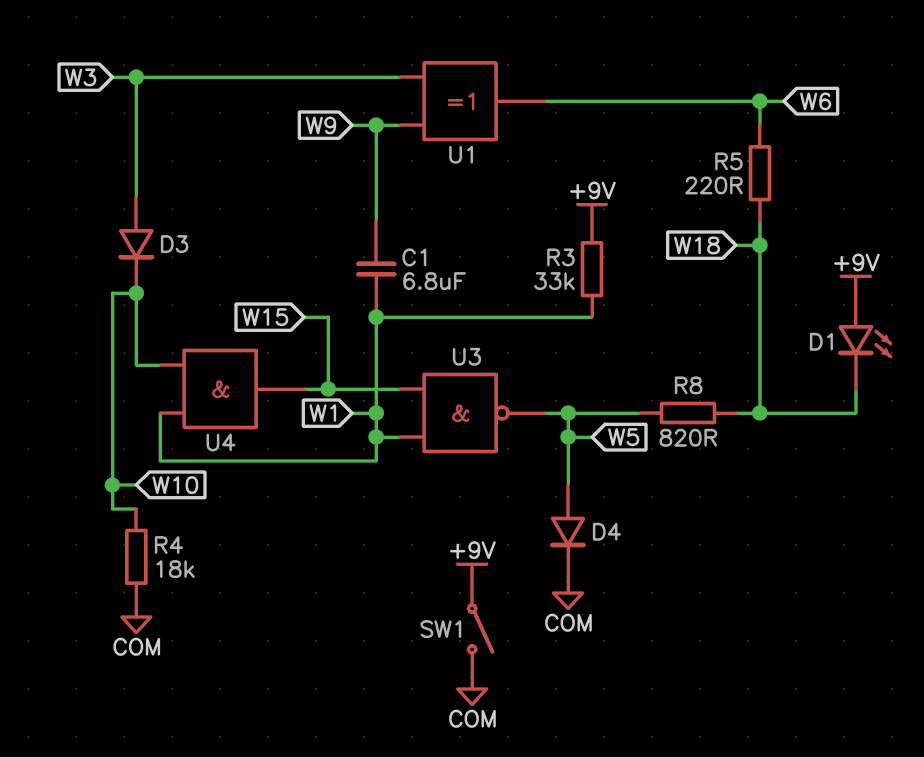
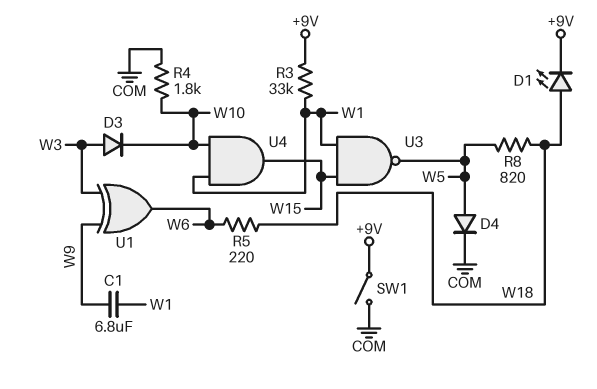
D1: LED (A +9V, K W18) -> LED (A W18, K +9V)
R4: 18k (COM, W10) -> 1.8k (COM, W10)

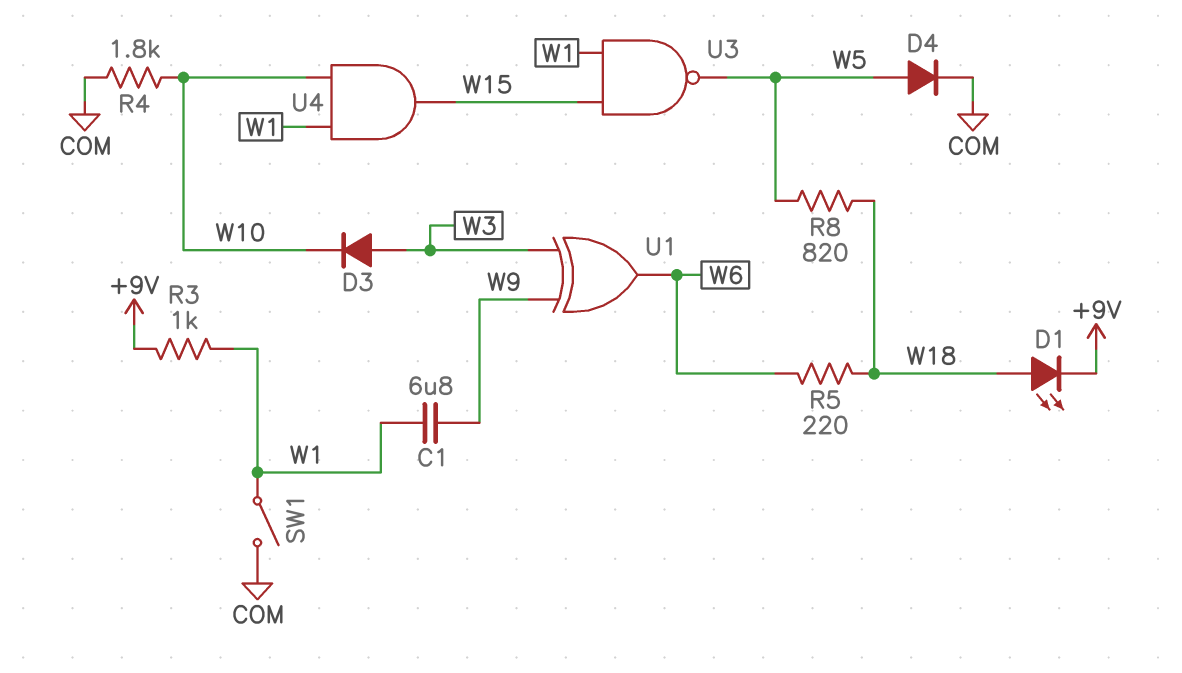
R3: 33k (+9V, W1) -> 1k (+9V, W1)
SW1: switch (+9V, COM) -> switch (COM, W1)

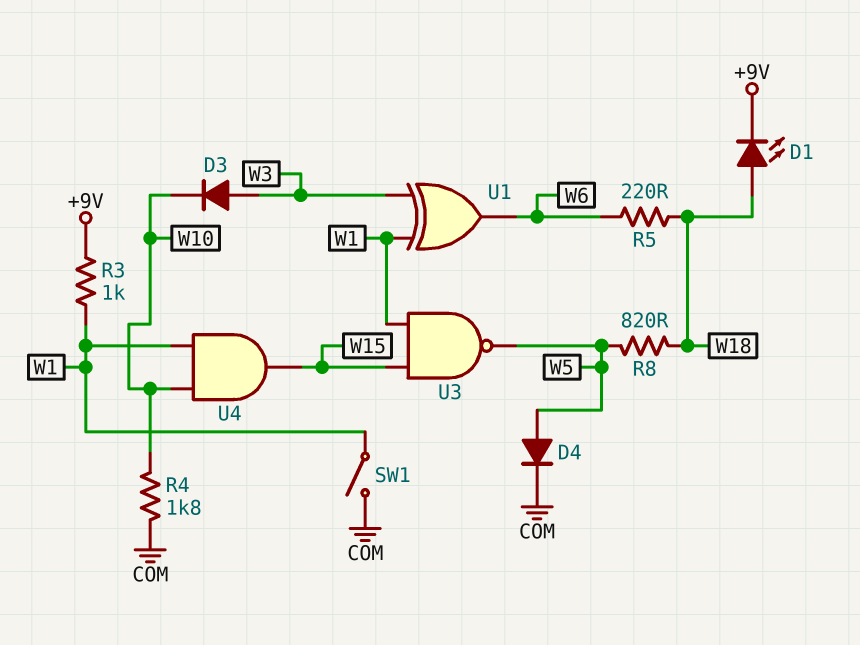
C1: 6.8uF (W1, W9) -> none
U1: XOR (in W3, in W9, out W6) -> XOR (in W1, in W3, out W6)

